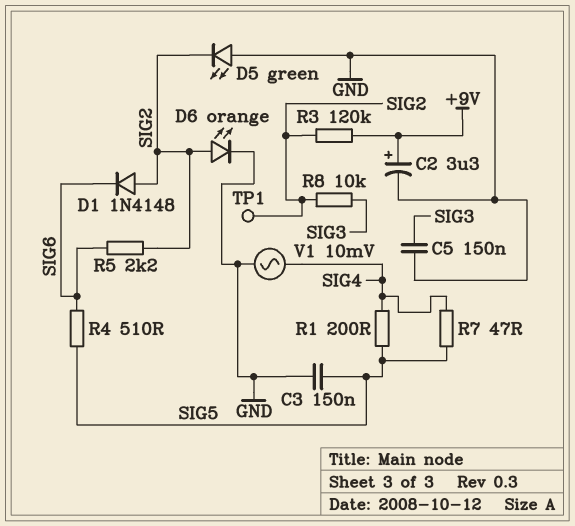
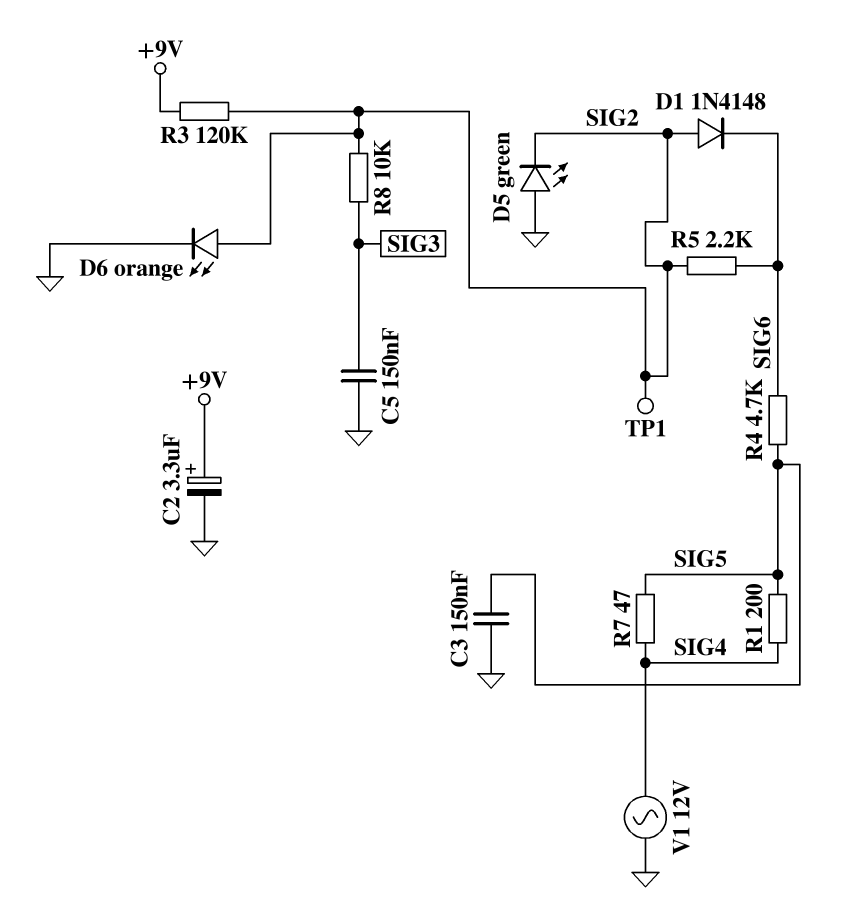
R4: 510 (SIG5, SIG6) -> 4.7k (SIG5, SIG6)
V1: AC 10mV (GND, SIG4) -> AC 12V (GND, SIG4)

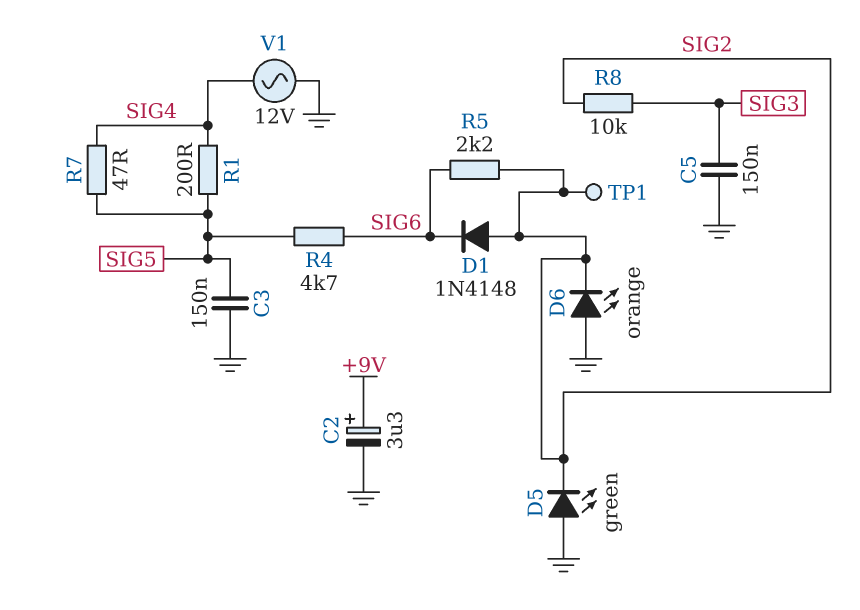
D6: LED orange (A SIG2, K GND) -> LED orange (A GND, K SIG2)
R3: 120k (+9V, SIG2) -> none

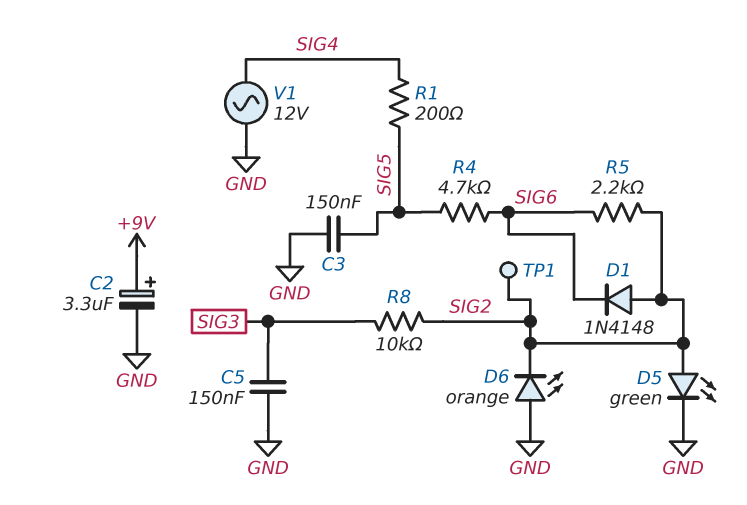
D5: LED green (A GND, K SIG2) -> LED green (A SIG2, K GND)
R7: 47 (SIG4, SIG5) -> none

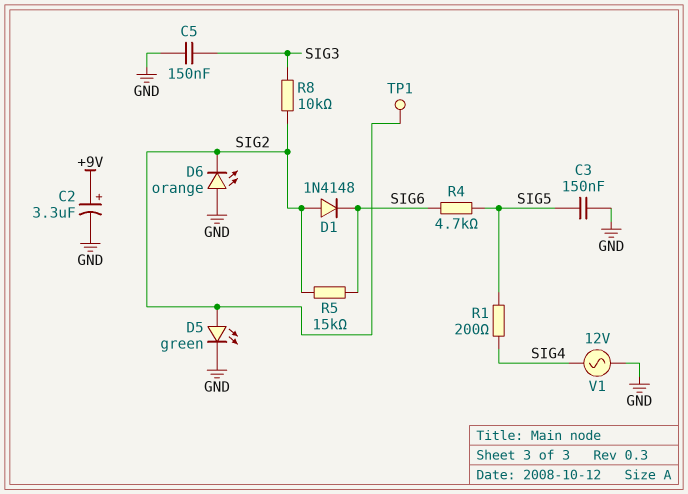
R5: 2.2k (SIG2, SIG6) -> 15k (SIG2, SIG6)

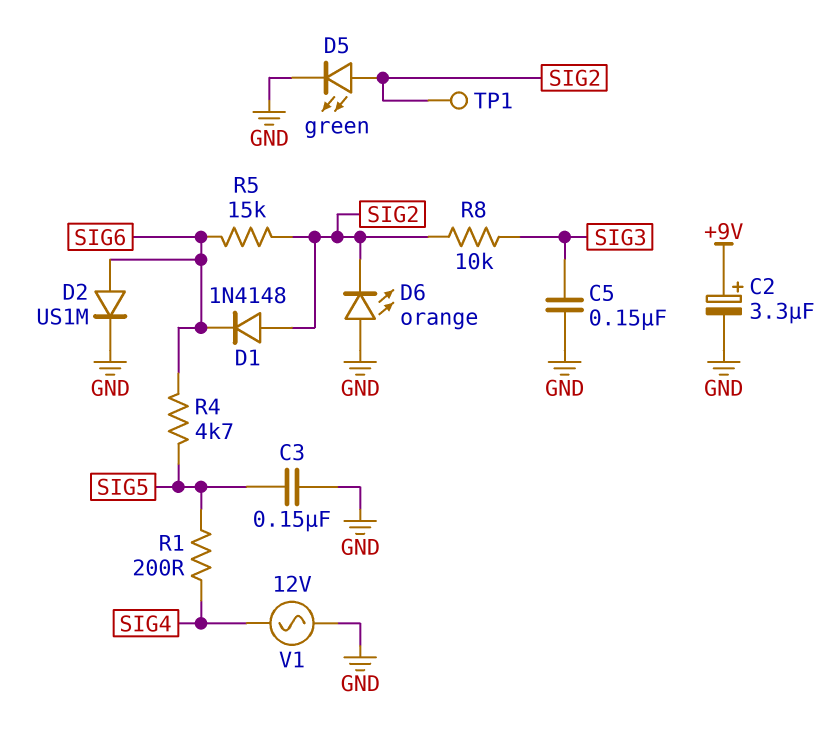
D2: none -> diode US1M (A SIG6, K GND)

